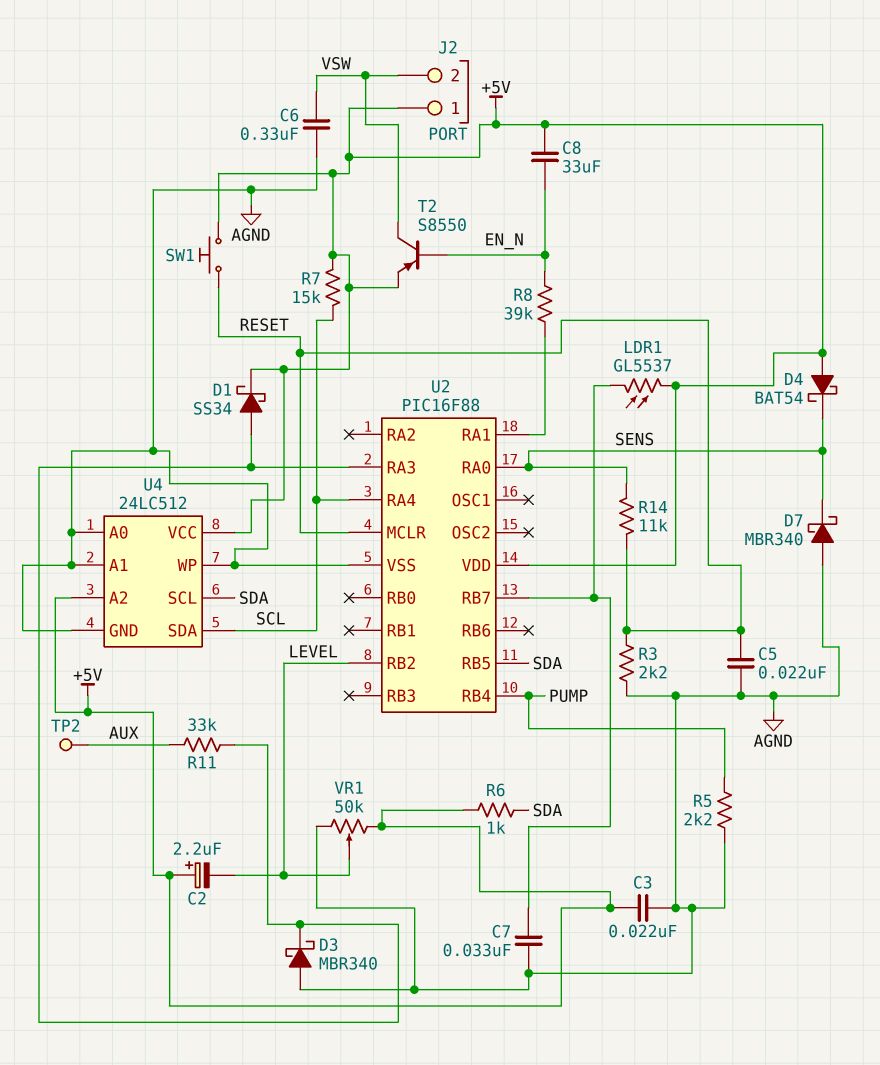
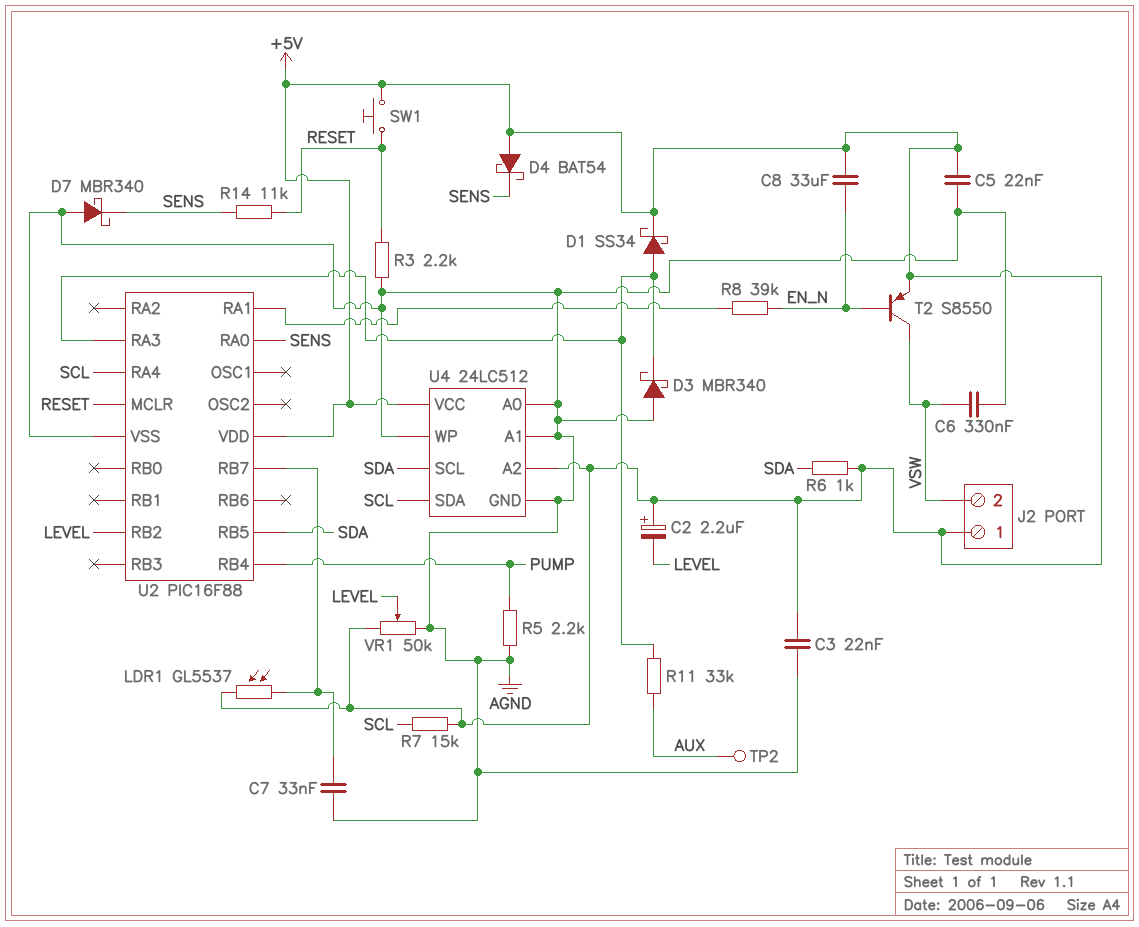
C5: 22nF (AGND, RESET) -> 22nF (+5V, AGND)

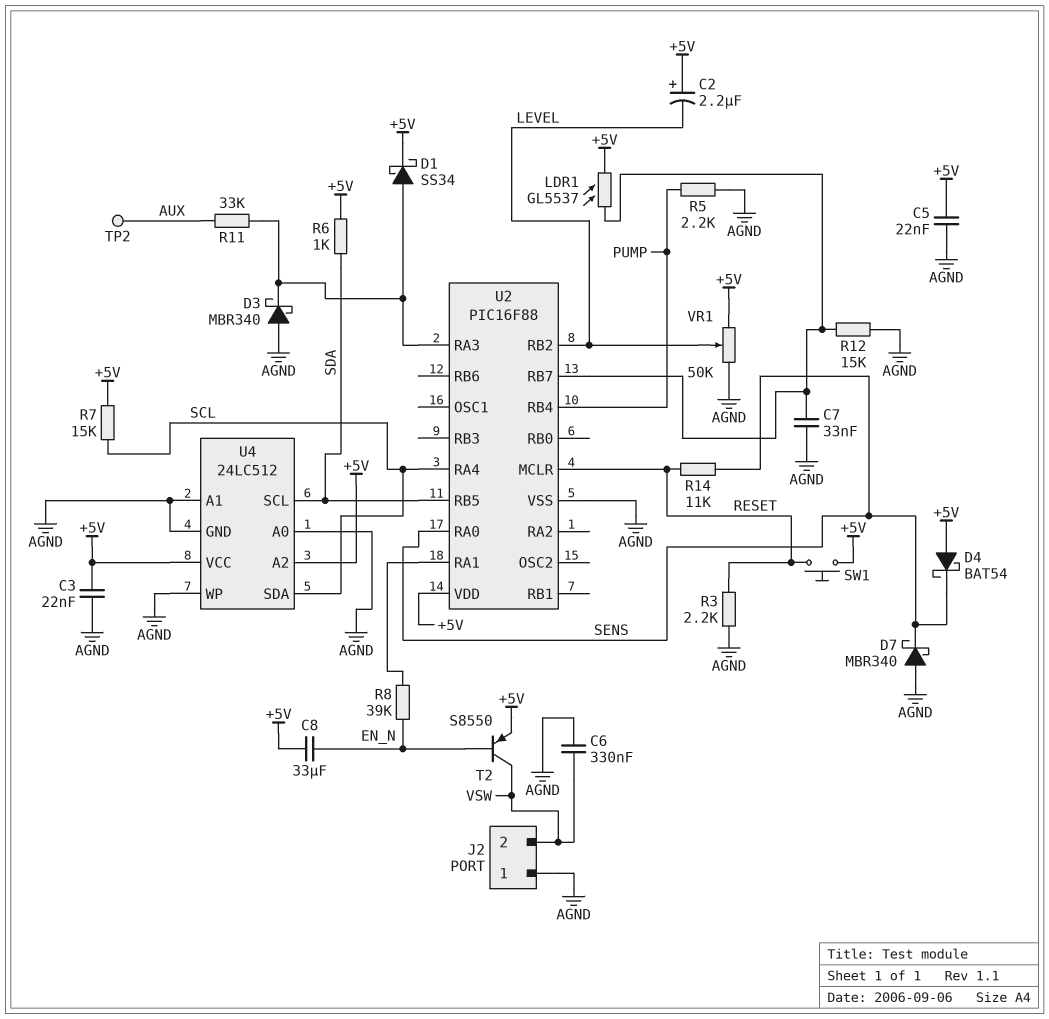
J2 pin 1: +5V -> AGND
R12: none -> 15k (AGND, U2/RB7)

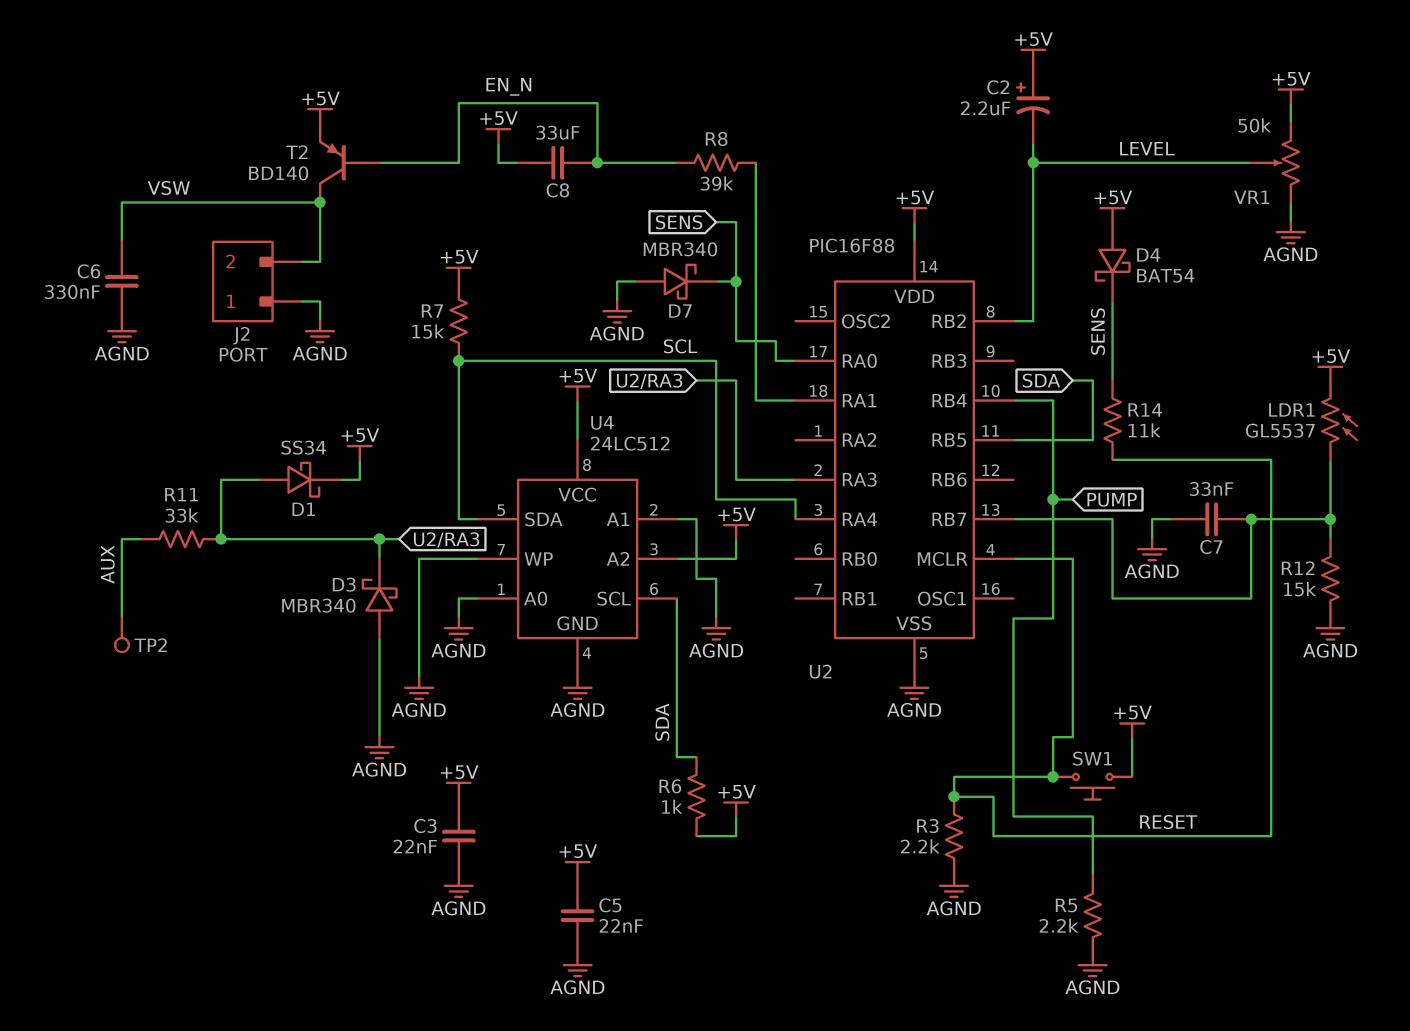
T2: PNP S8550 (B EN_N, C VSW, E +5V) -> PNP BD140 (B EN_N, C VSW, E +5V)

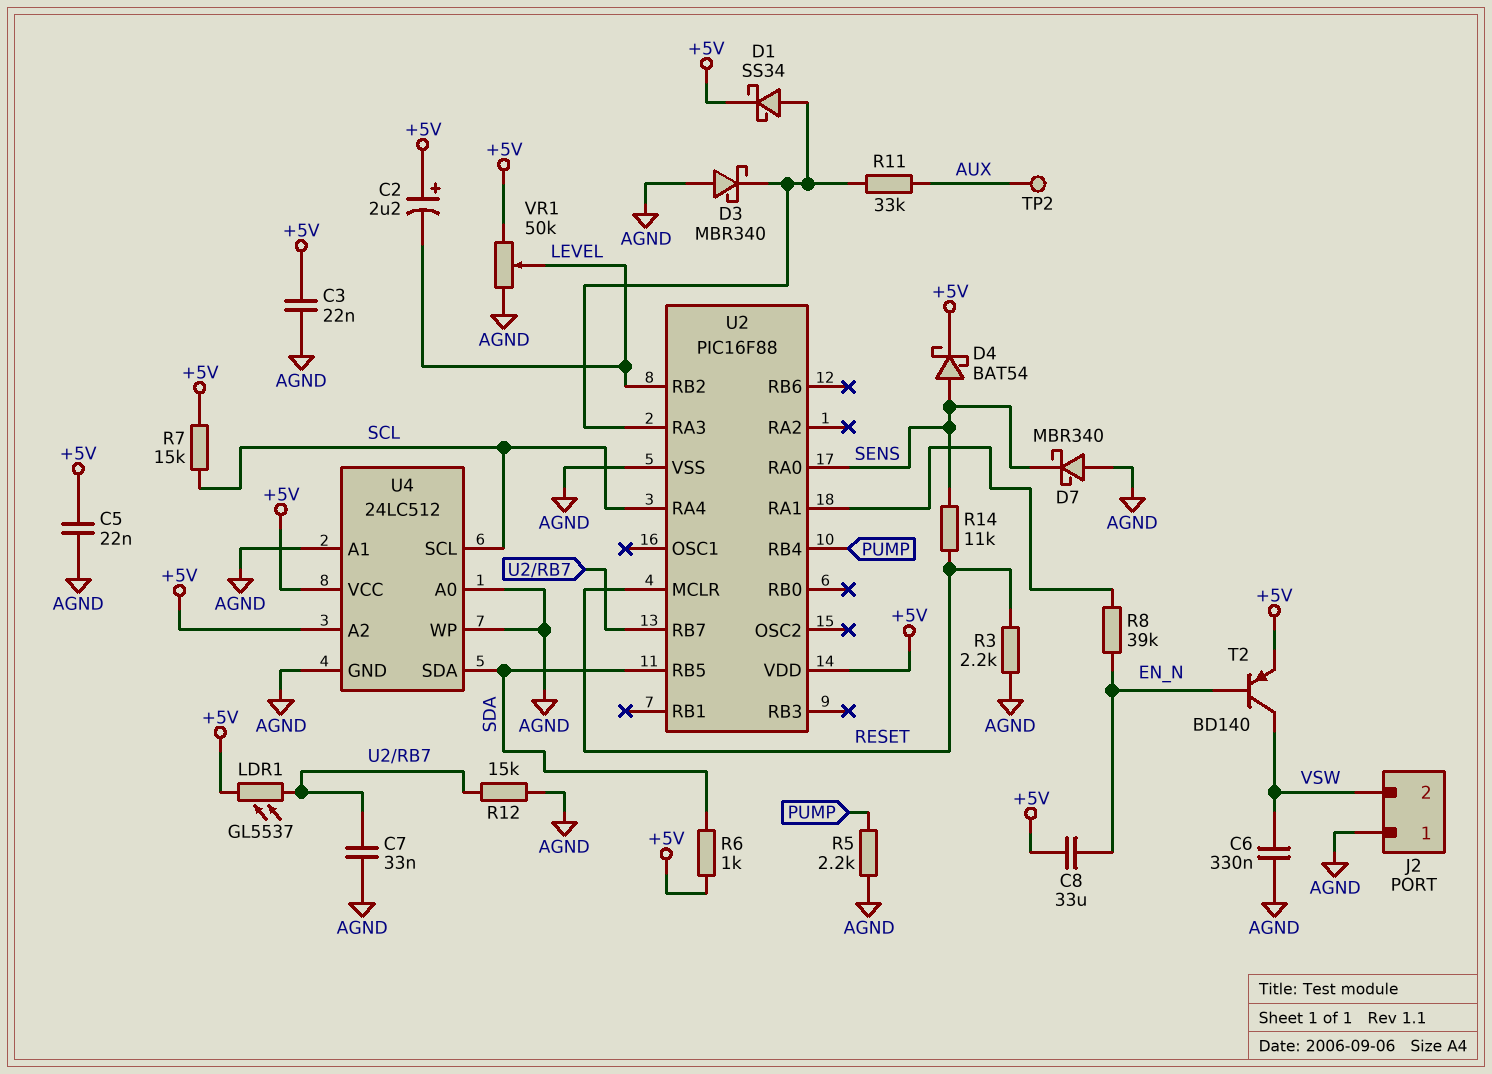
D4: schottky BAT54 (A +5V, K SENS) -> schottky BAT54 (A SENS, K +5V)
SW1: button (+5V, RESET) -> none
U4 pin SCL: SDA -> SCL
U4 pin SDA: SCL -> SDA

